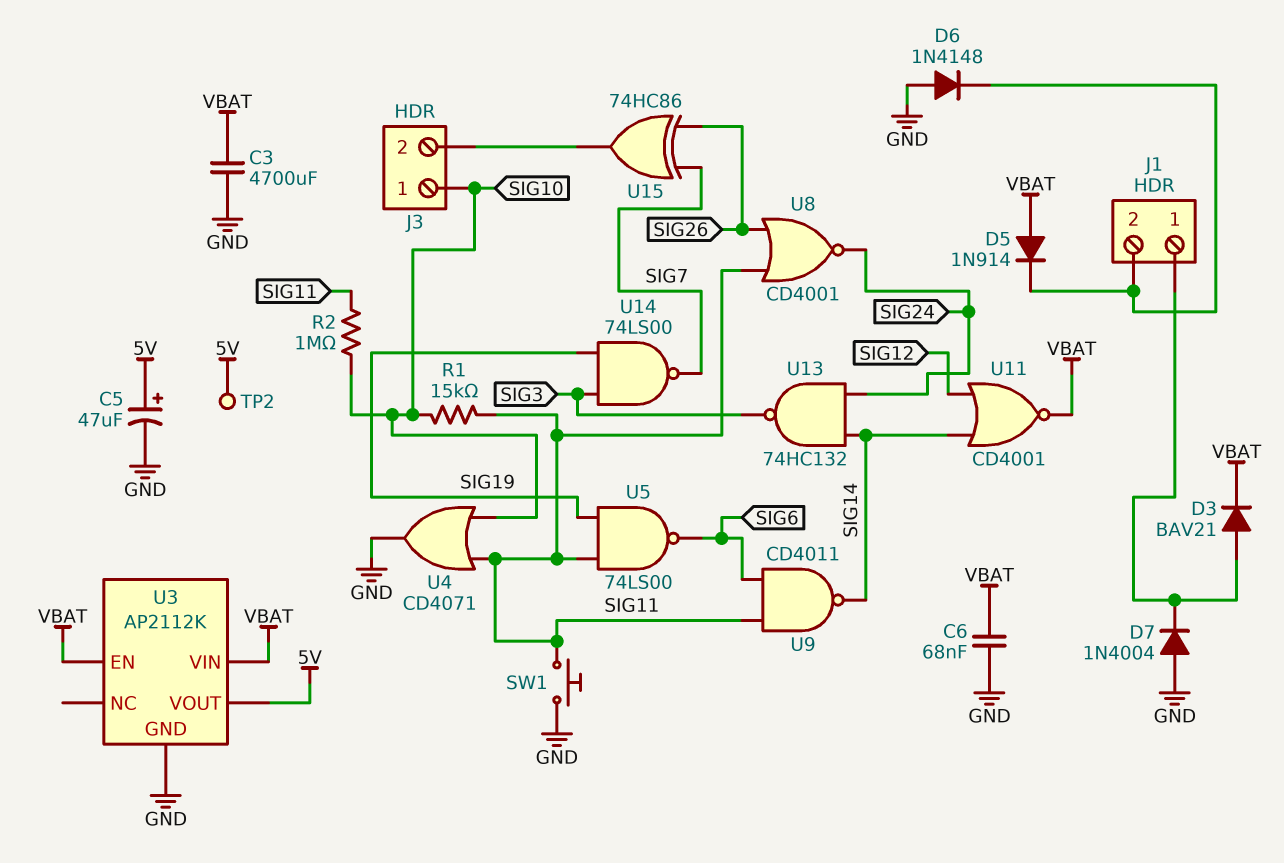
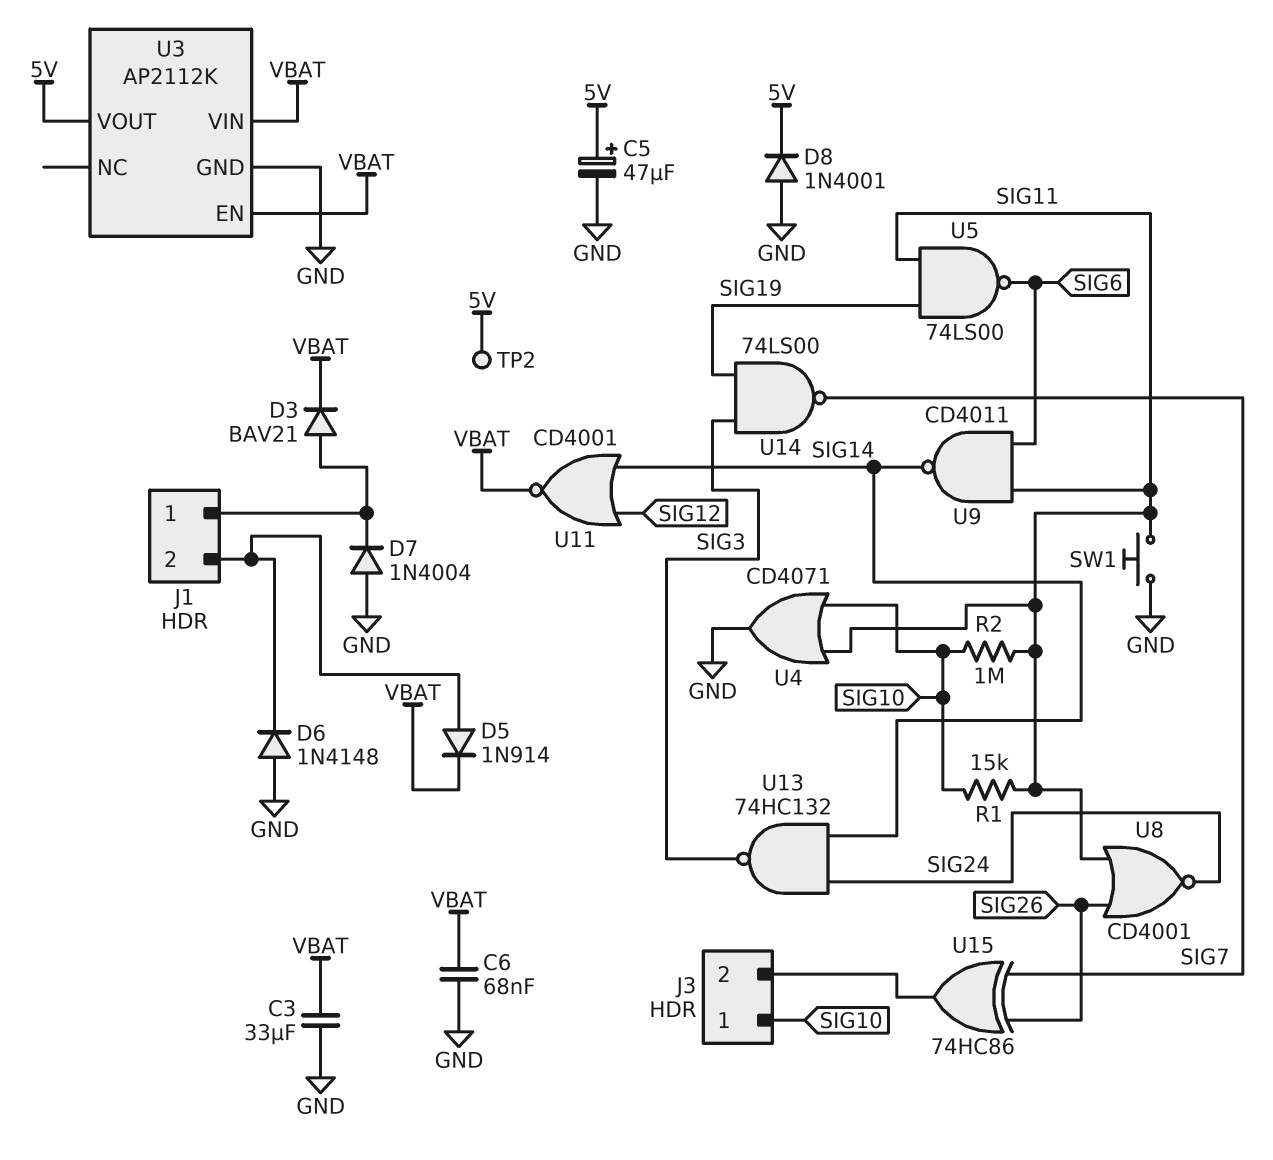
C3: 4700uF (GND, VBAT) -> 33uF (GND, VBAT)
D5: diode 1N914 (A VBAT, K J1/2) -> diode 1N914 (A J1/2, K VBAT)
D8: none -> diode 1N4001 (A GND, K 5V)

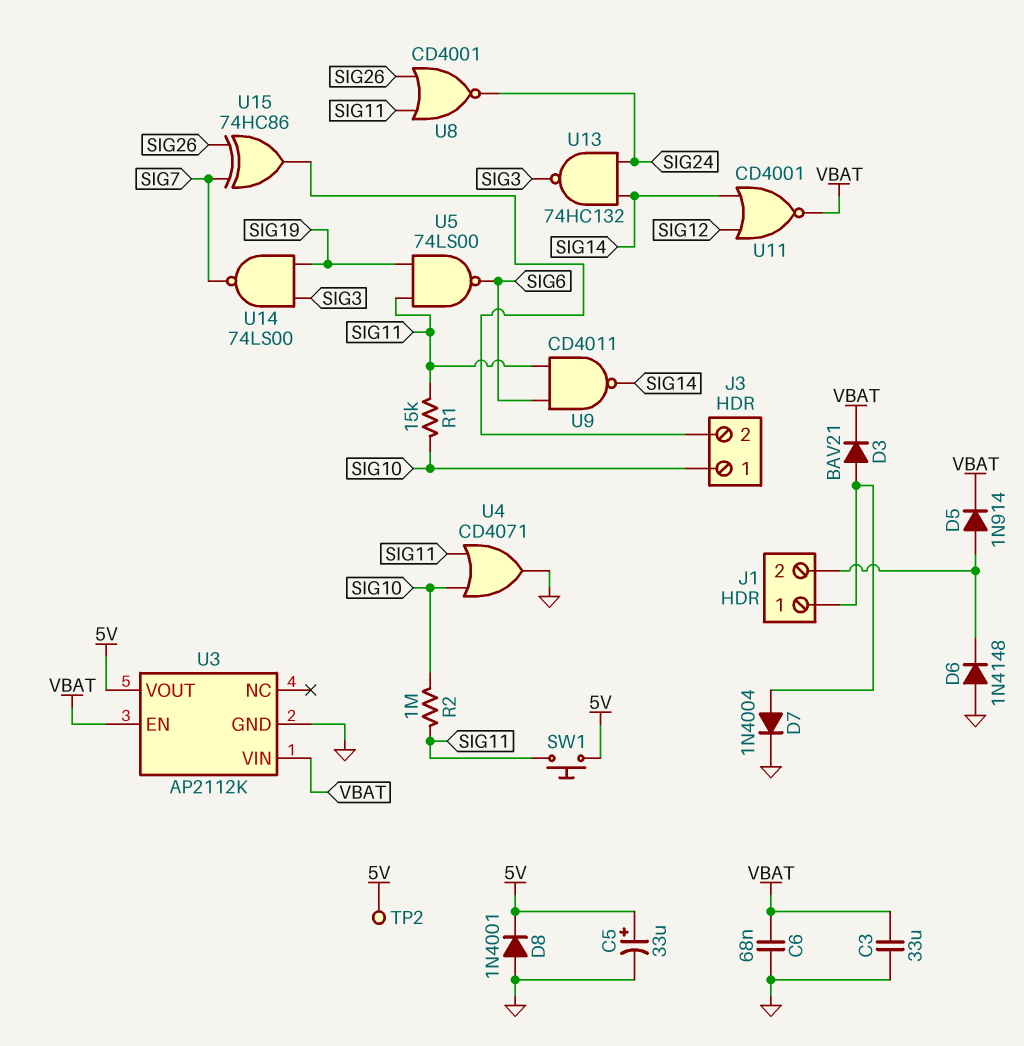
C5: 47uF (plus 5V, minus GND) -> 33uF (plus 5V, minus GND)
D7: diode 1N4004 (A GND, K J1/1) -> diode 1N4004 (A J1/1, K GND)
SW1: button (GND, SIG11) -> button (5V, SIG11)

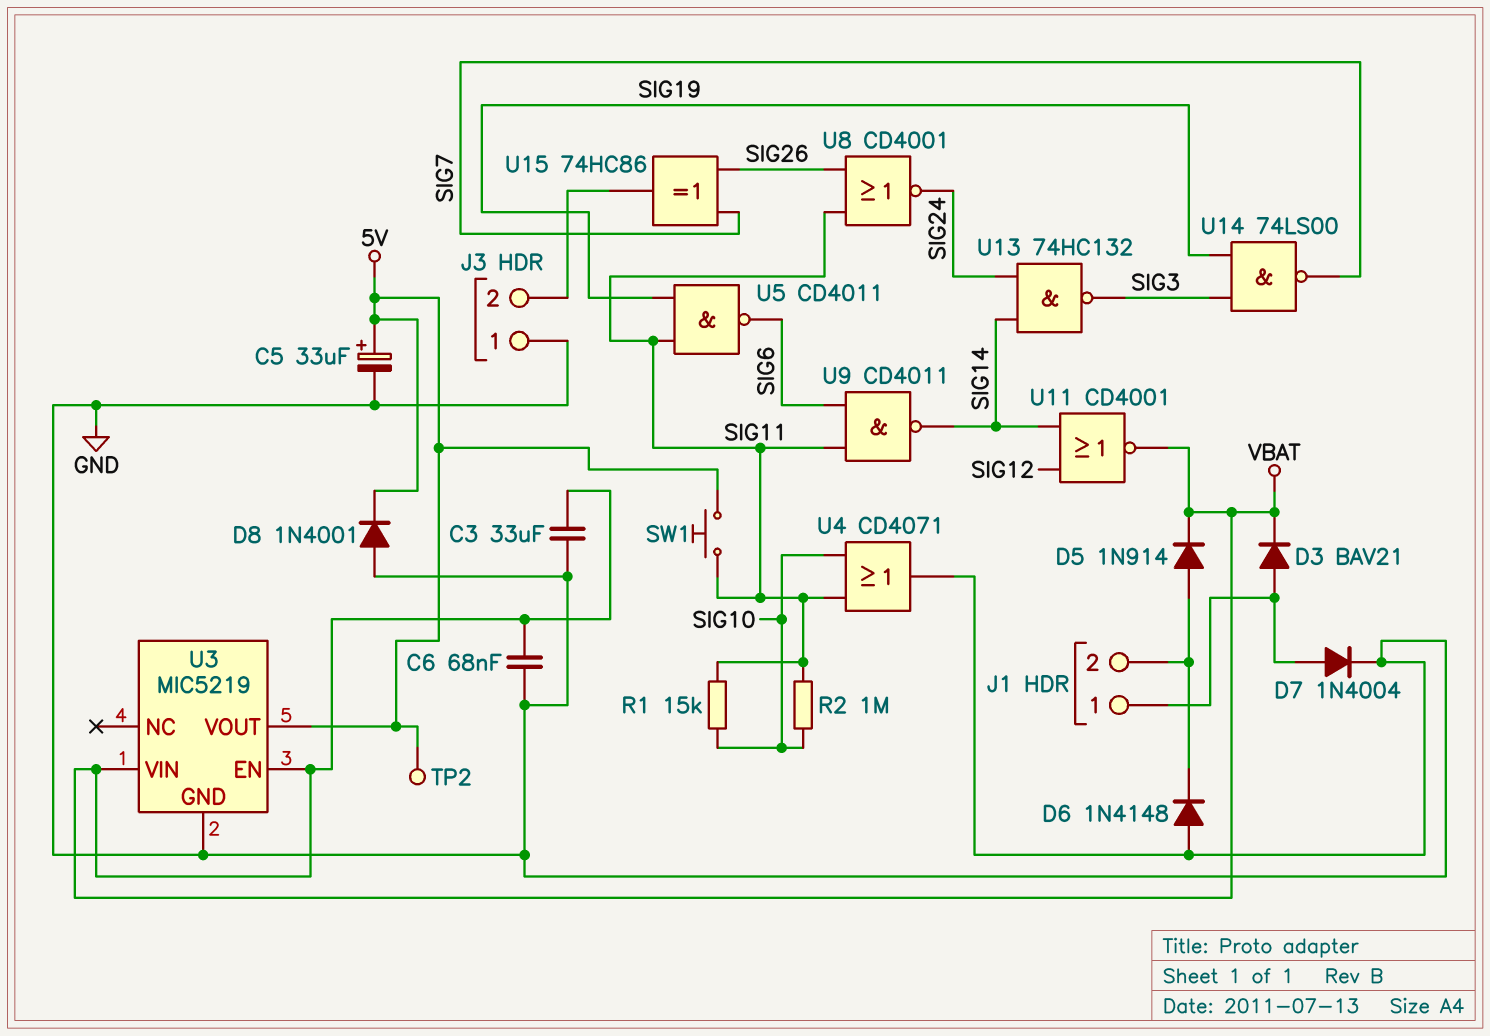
J3 pin 1: SIG10 -> GND
U3: AP2112K -> MIC5219
U5: NAND 74LS00 (in SIG11, in SIG19, out SIG6) -> NAND CD4011 (in SIG11, in SIG19, out SIG6)

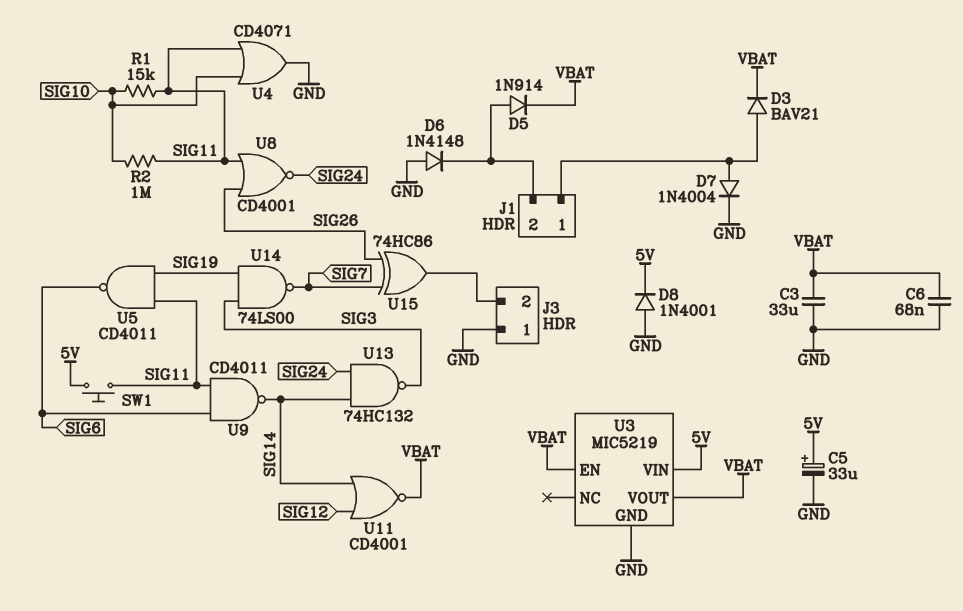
TP2: test point (5V) -> none
U3 pin VIN: VBAT -> 5V
U3 pin VOUT: 5V -> VBAT

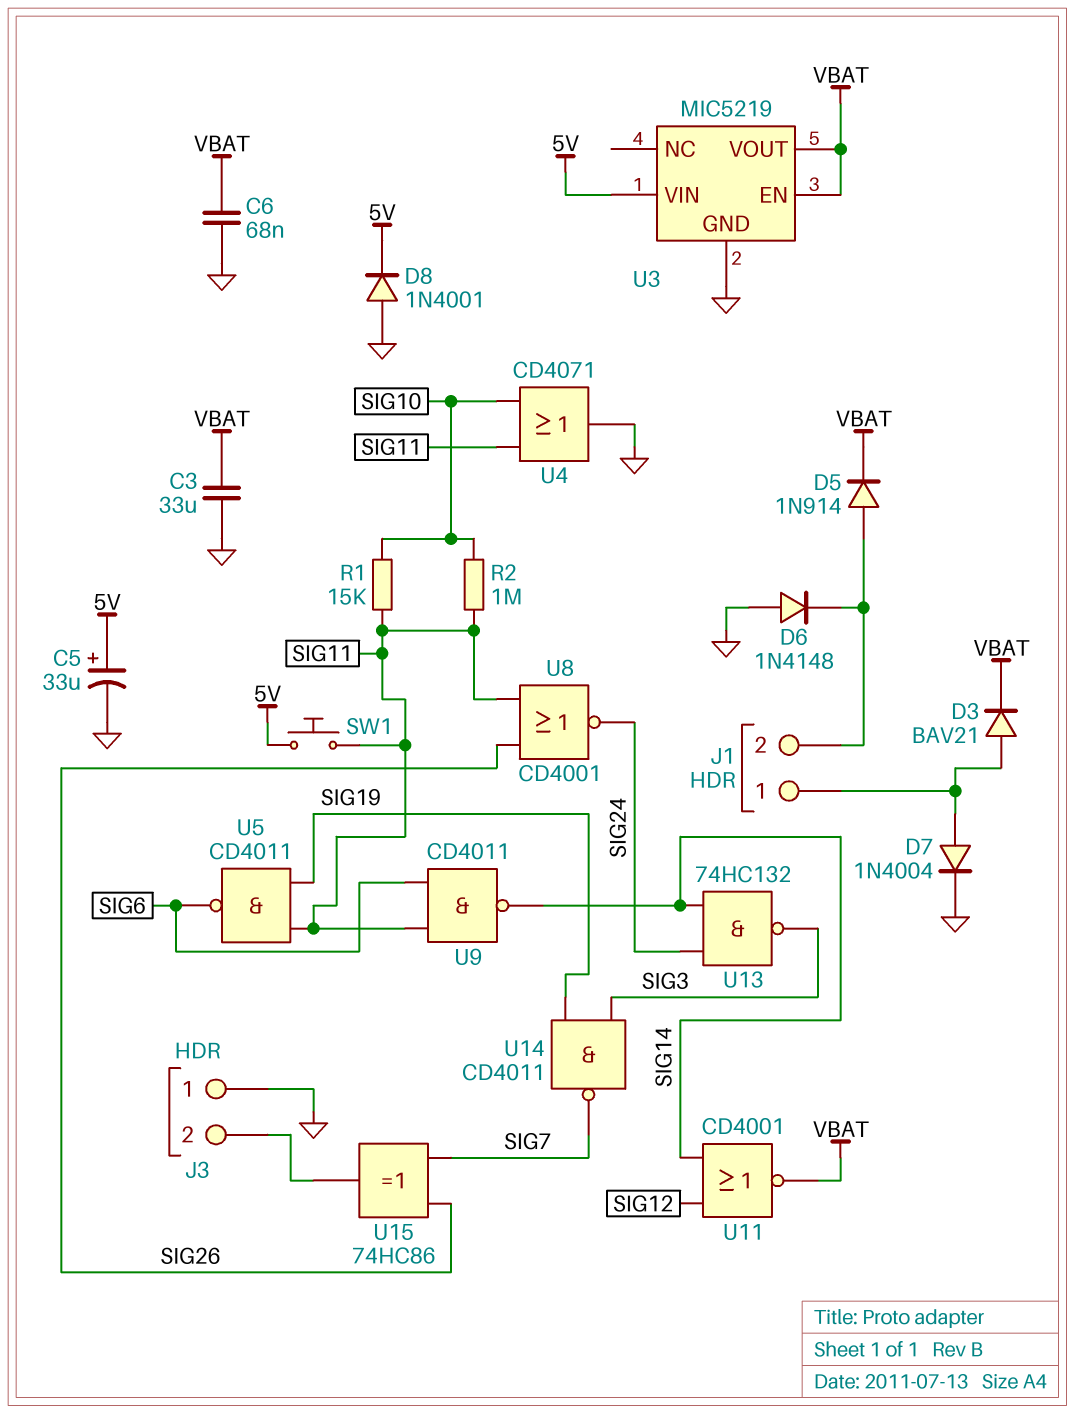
U14: NAND 74LS00 (in SIG3, in SIG19, out SIG7) -> NAND CD4011 (in SIG3, in SIG19, out SIG7)

